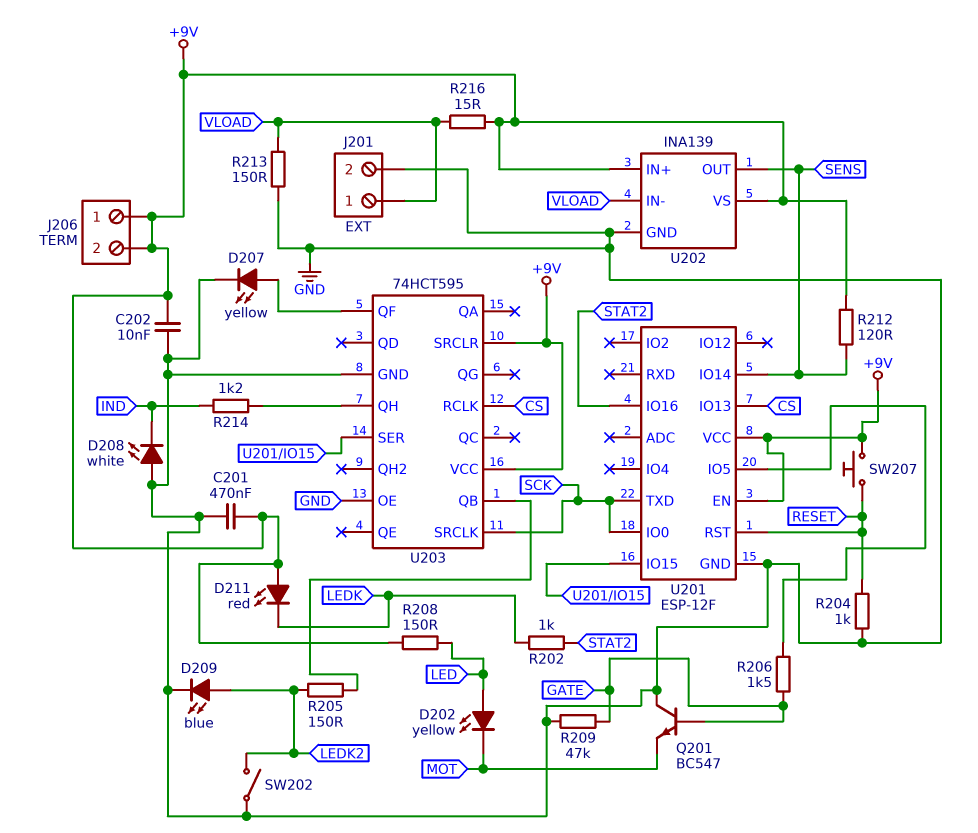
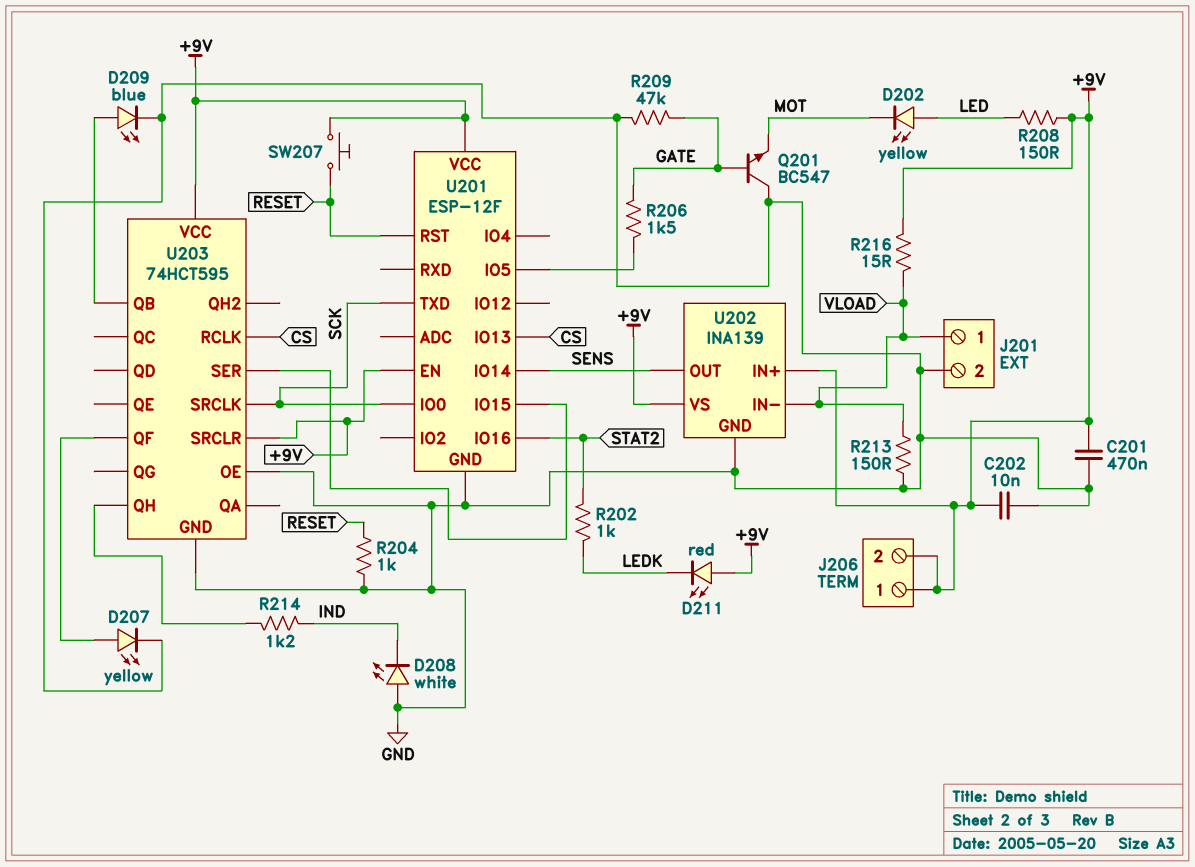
D209: LED blue (A LEDK2, K GND) -> LED blue (A U203/QB, K GND)
R205: 150 (LEDK2, U203/QB) -> none
R212: 120 (+9V, SENS) -> none
SW202: switch (GND, LEDK2) -> none

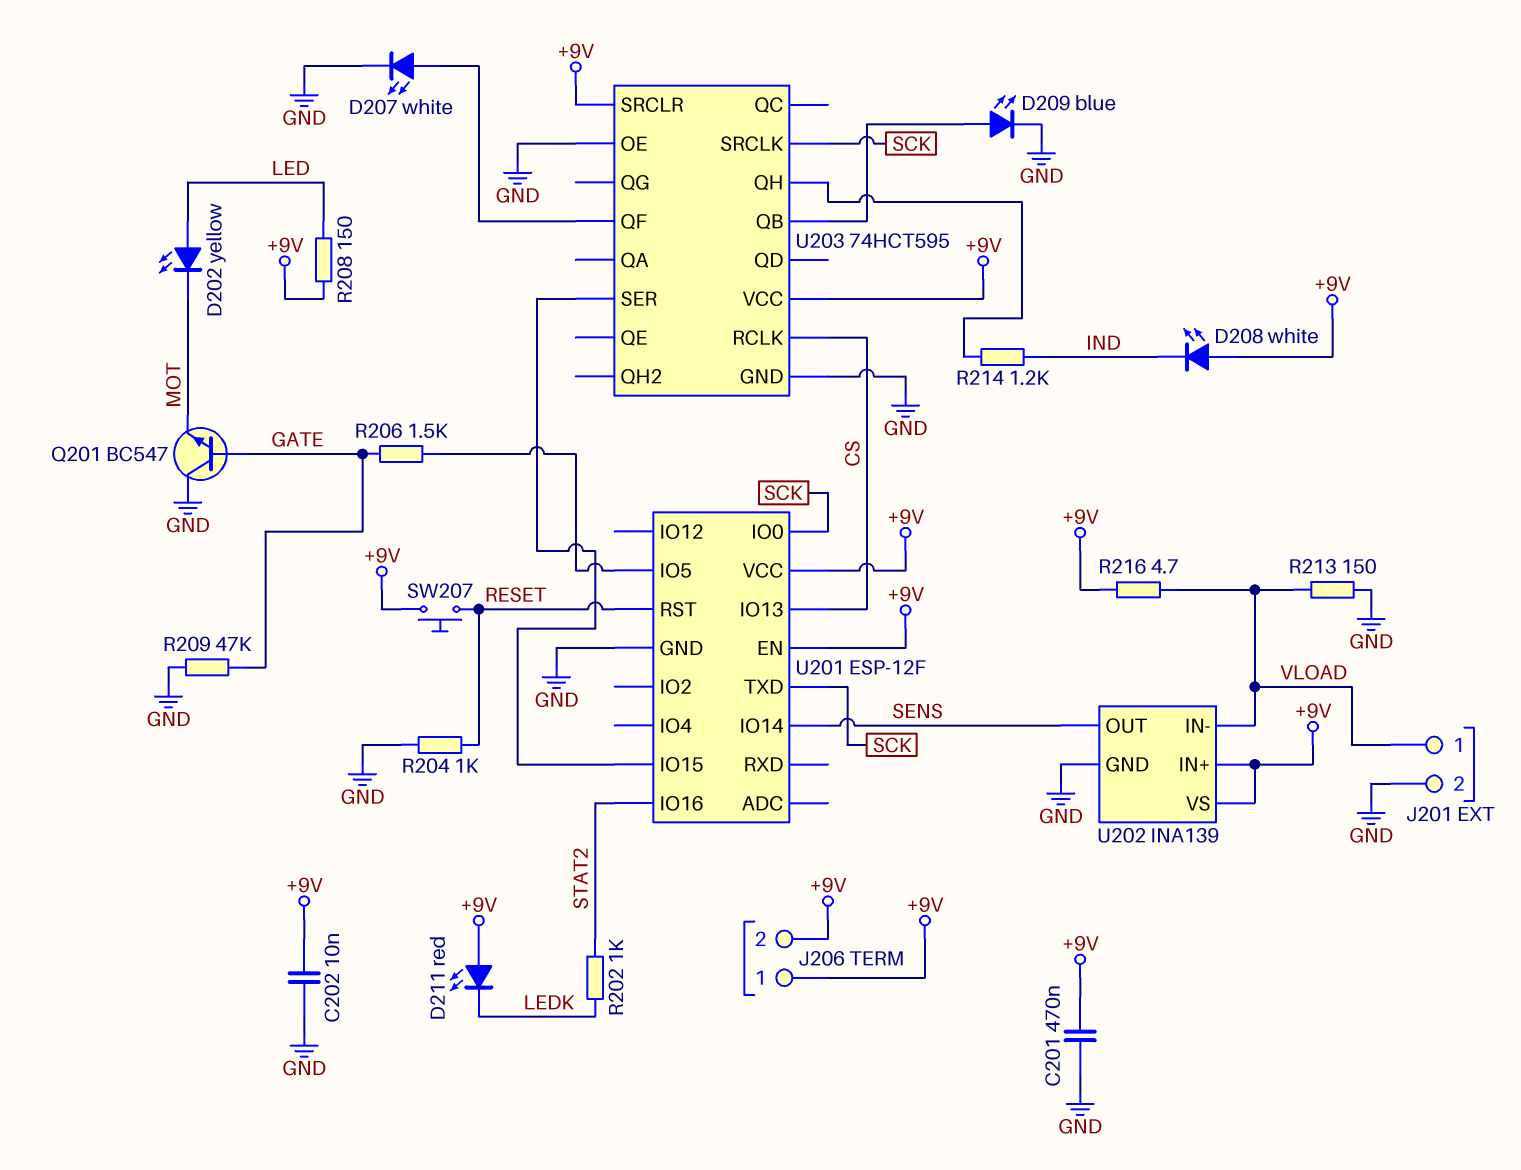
D207: LED yellow (A U203/QF, K GND) -> LED white (A U203/QF, K GND)
D208: LED white (A GND, K IND) -> LED white (A +9V, K IND)
R216: 15 (+9V, VLOAD) -> 4.7 (+9V, VLOAD)

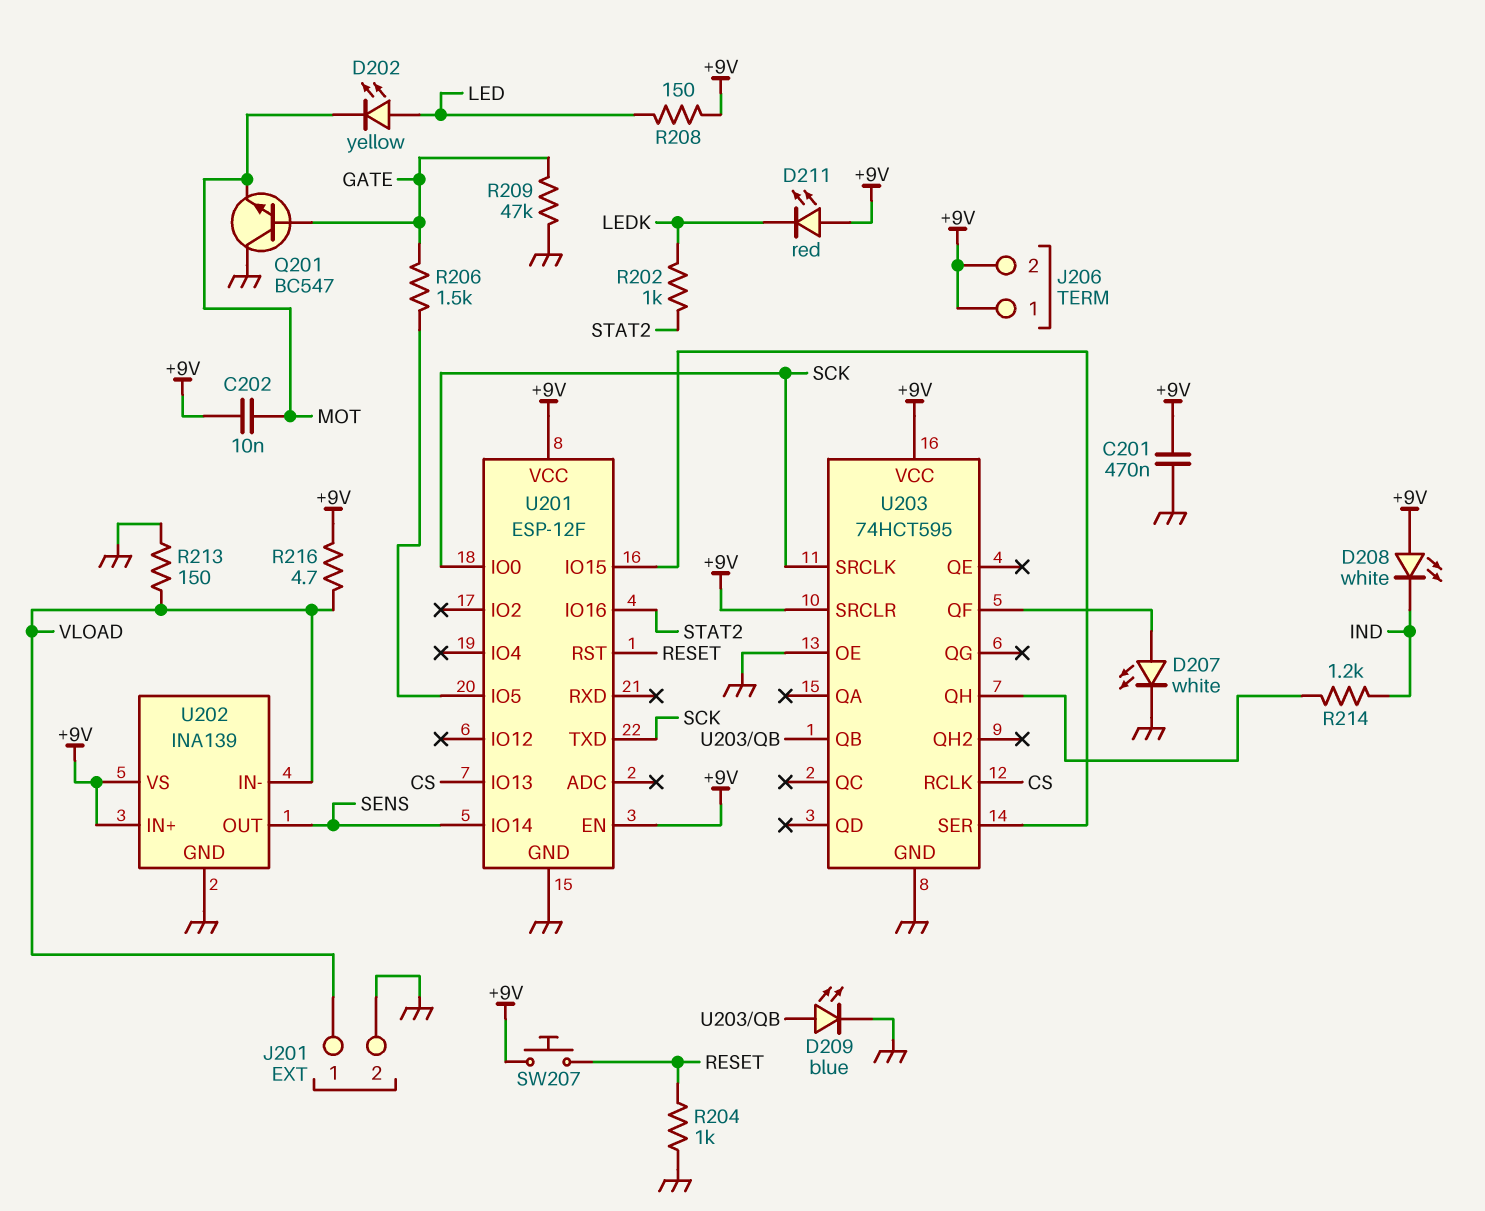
C202: 10nF (+9V, GND) -> 10nF (+9V, MOT)

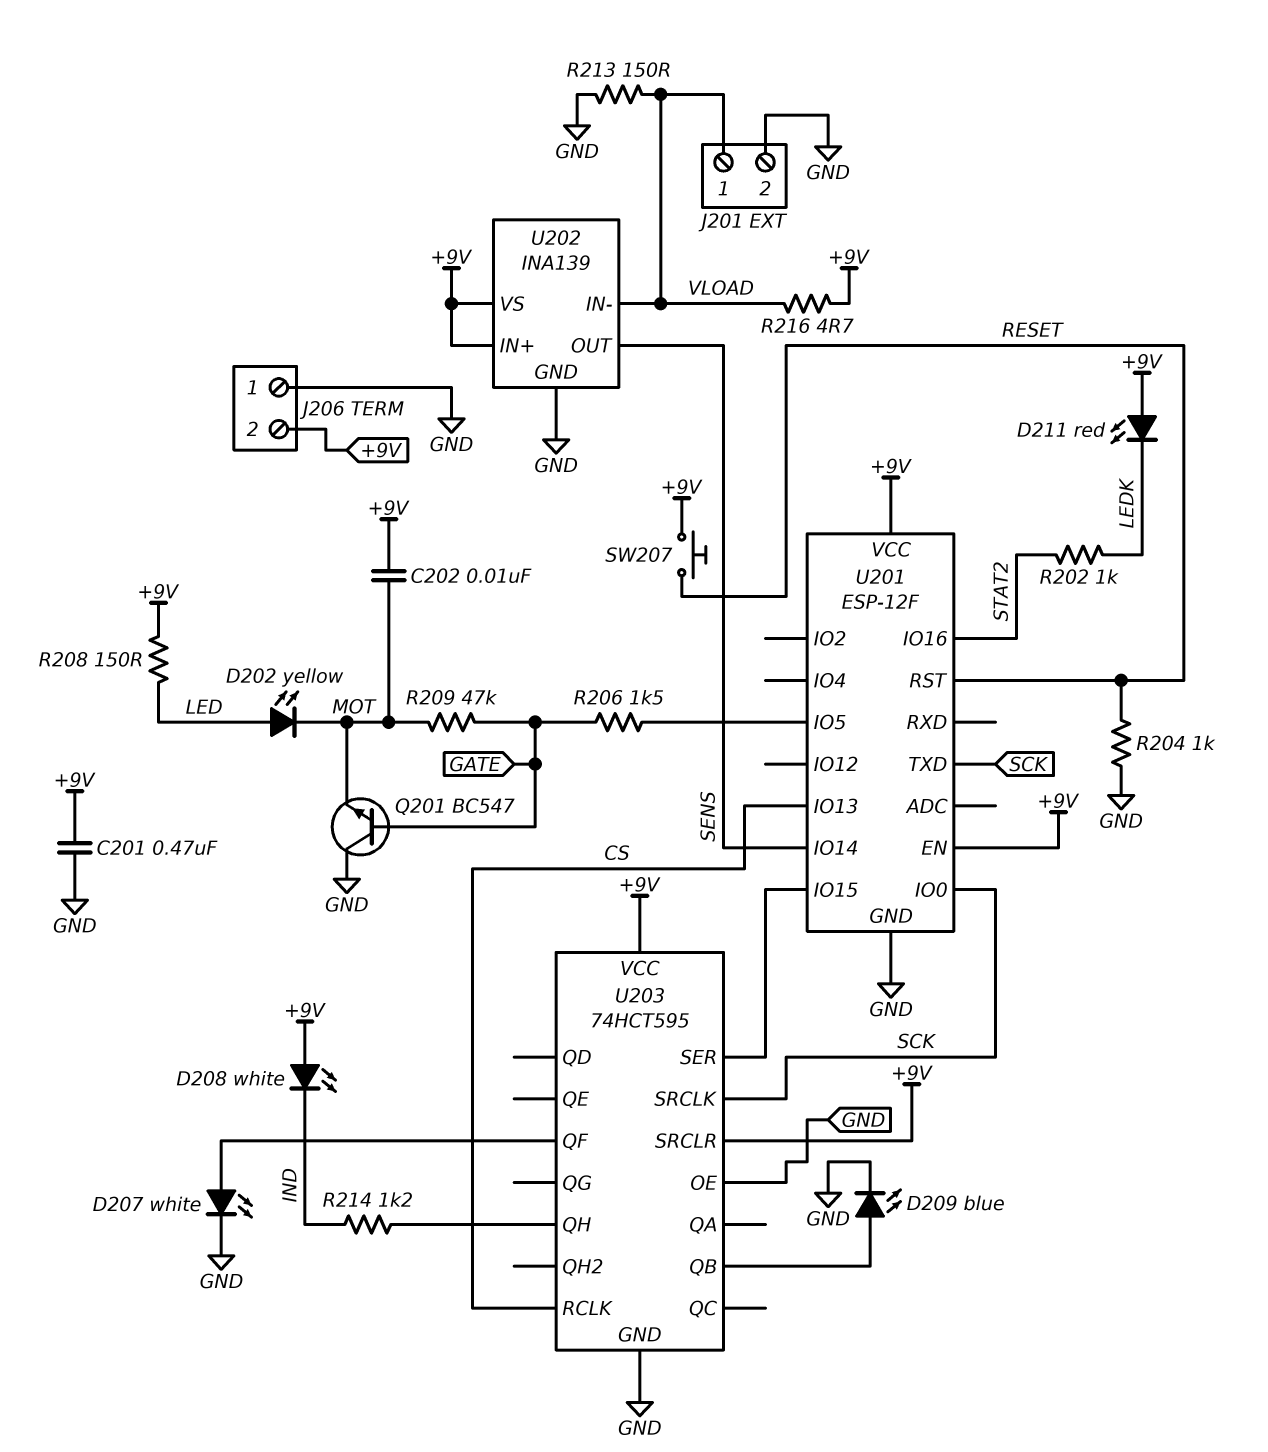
J206 pin 1: +9V -> GND
R209: 47k (GATE, GND) -> 47k (GATE, MOT)

